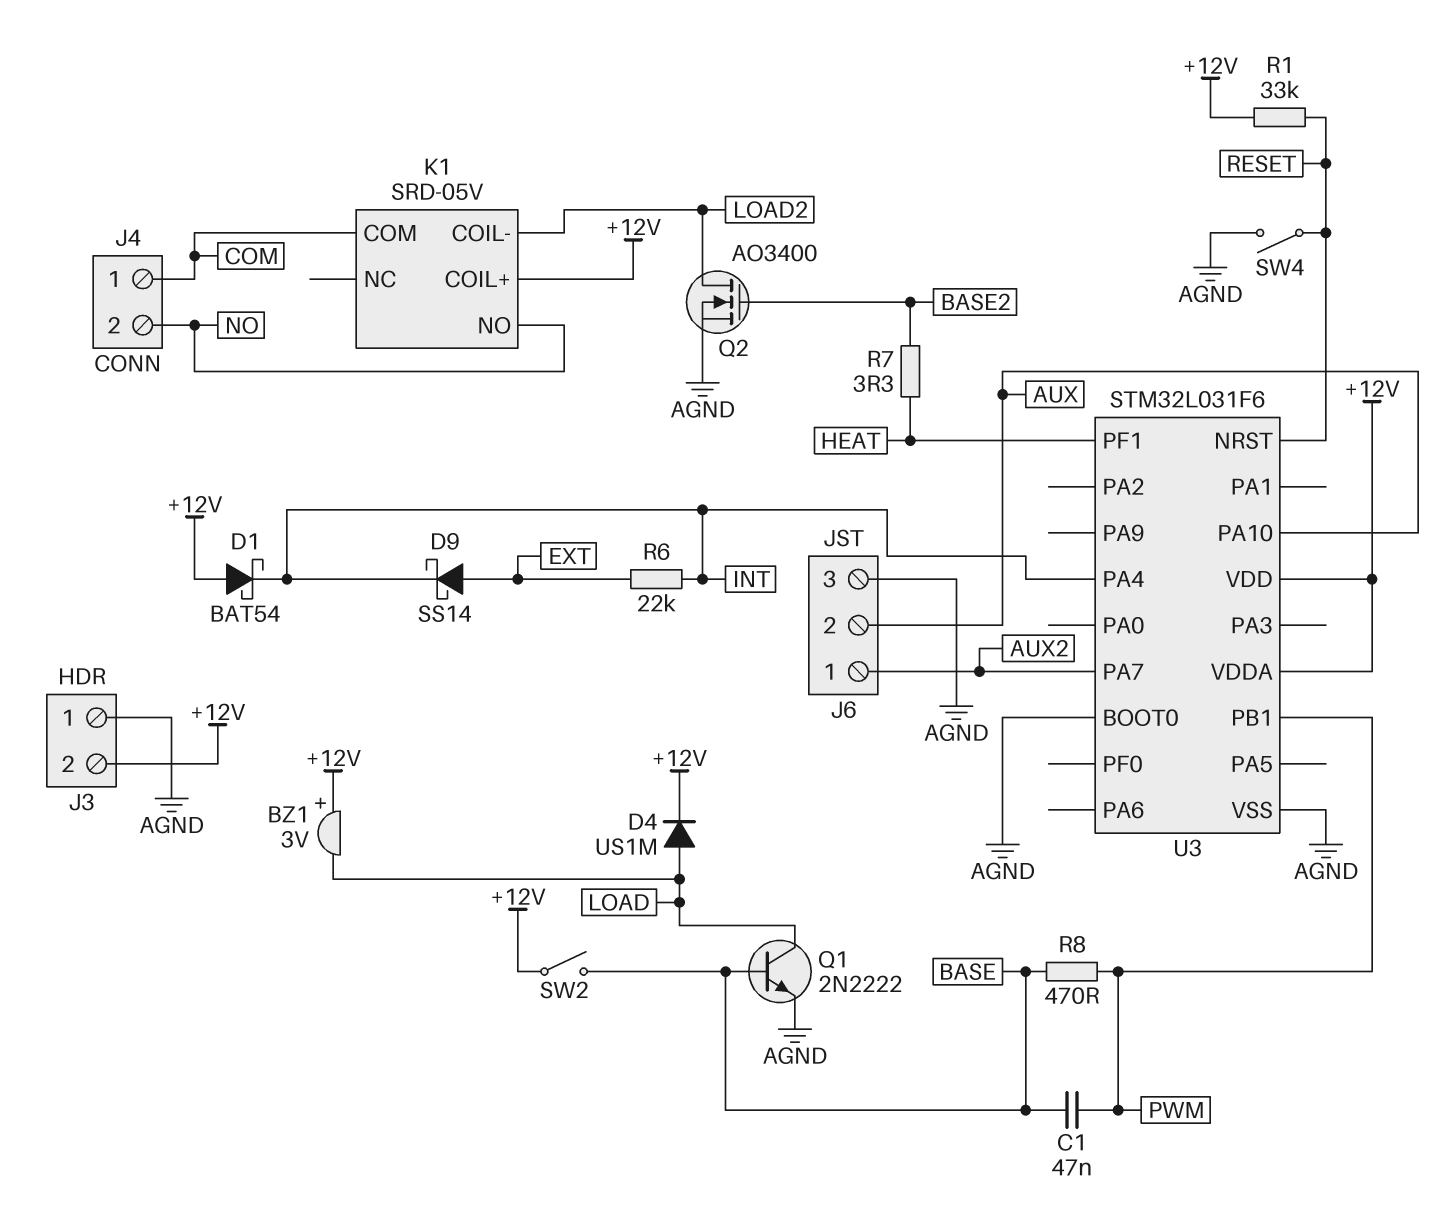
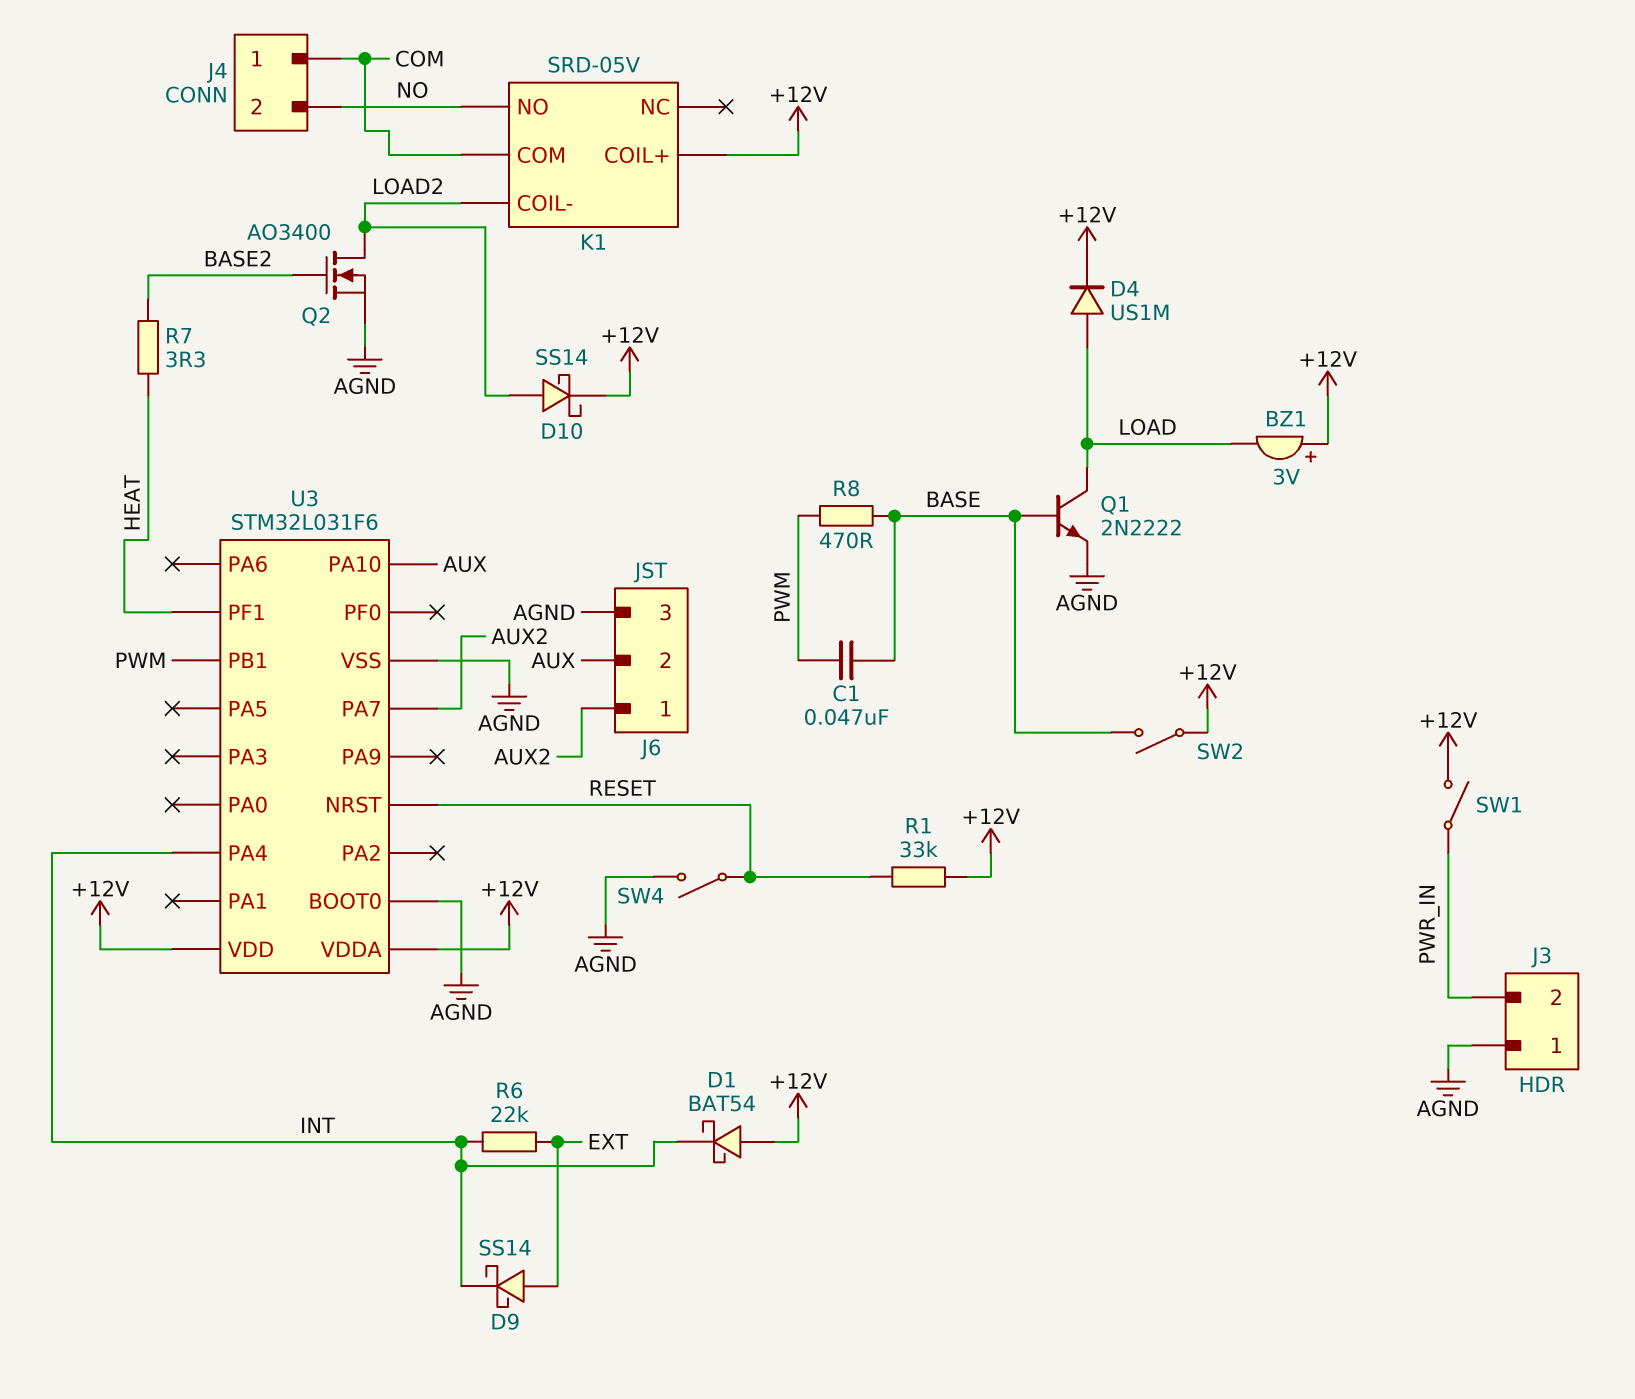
D10: none -> schottky SS14 (A LOAD2, K +12V)
J3 pin 2: +12V -> PWR_IN
SW1: none -> switch (+12V, PWR_IN)

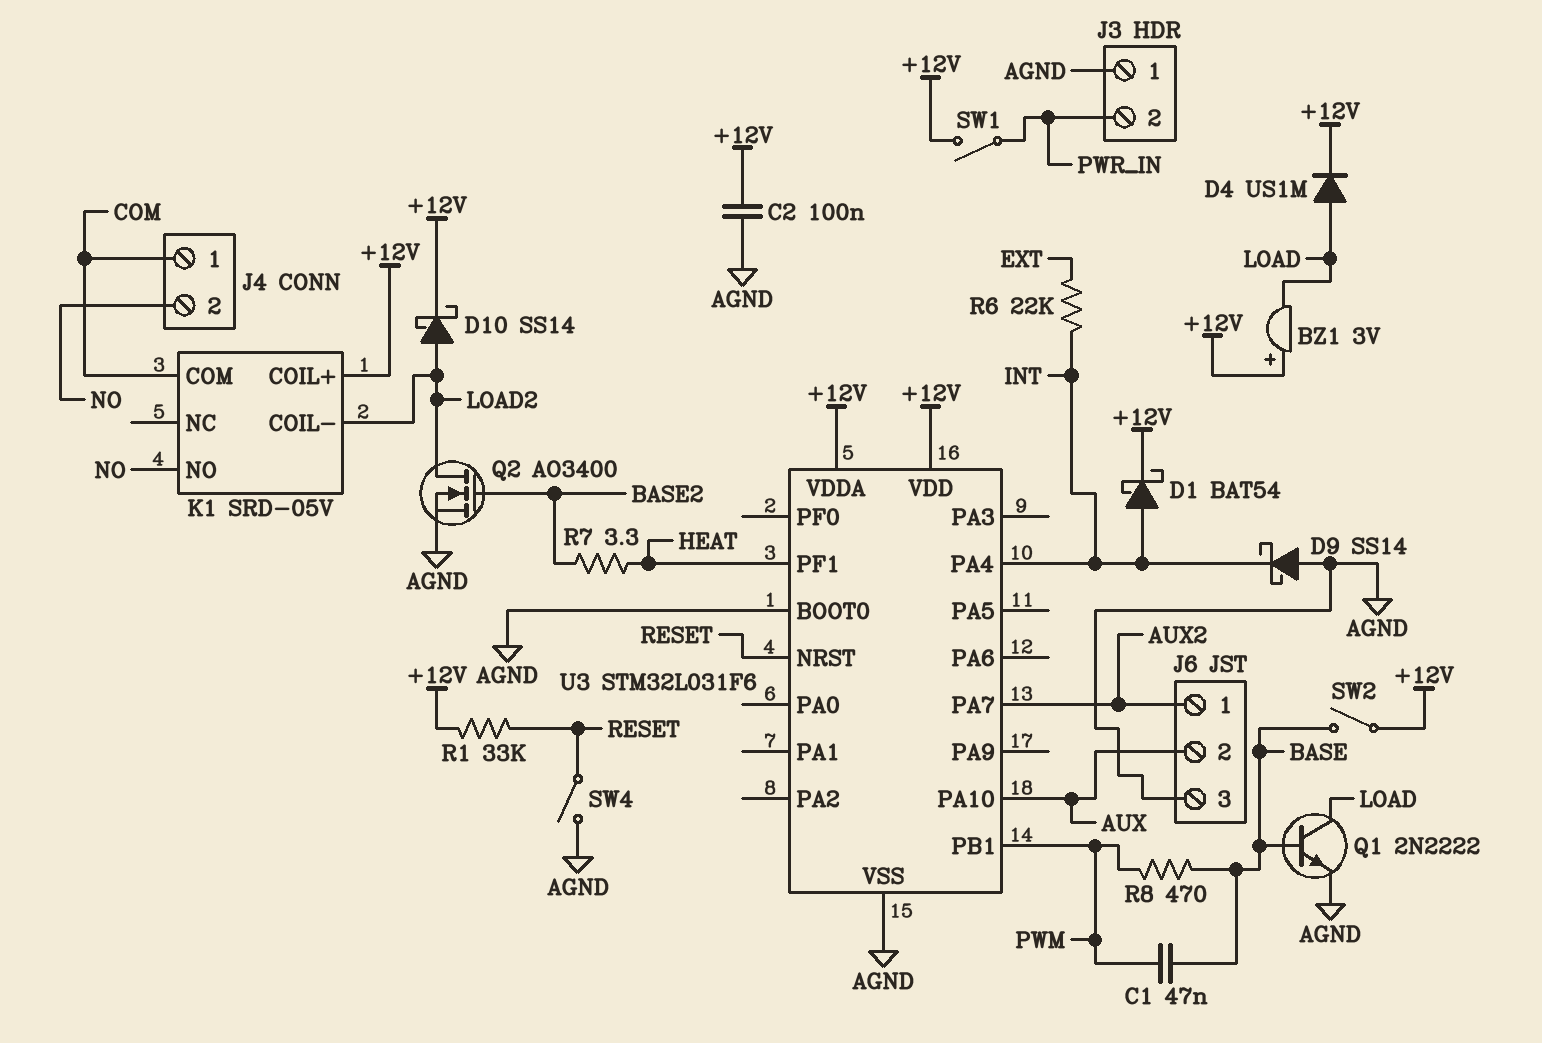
C2: none -> 100nF (+12V, AGND)
D1: schottky BAT54 (A +12V, K INT) -> schottky BAT54 (A INT, K +12V)
D9: schottky SS14 (A EXT, K INT) -> schottky SS14 (A AGND, K INT)

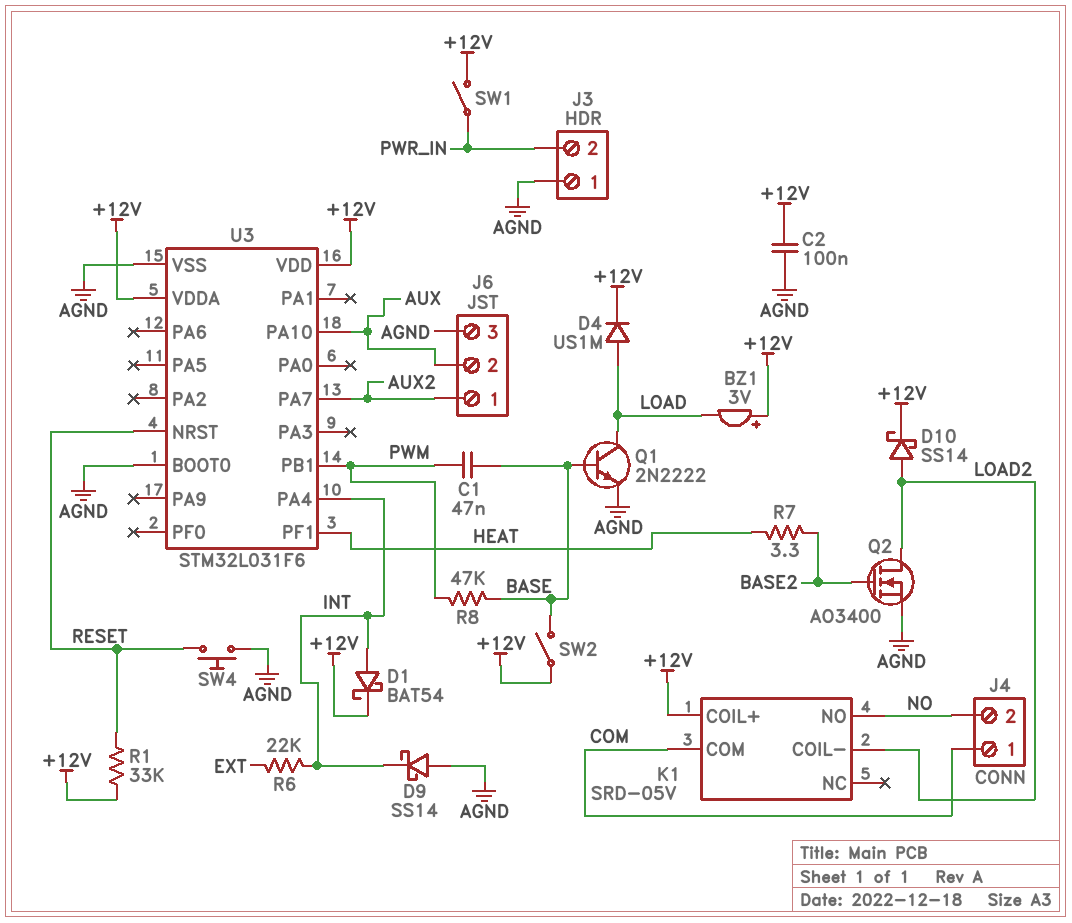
R8: 470 (BASE, PWM) -> 47k (BASE, PWM)
SW4: switch (AGND, RESET) -> button (AGND, RESET)

